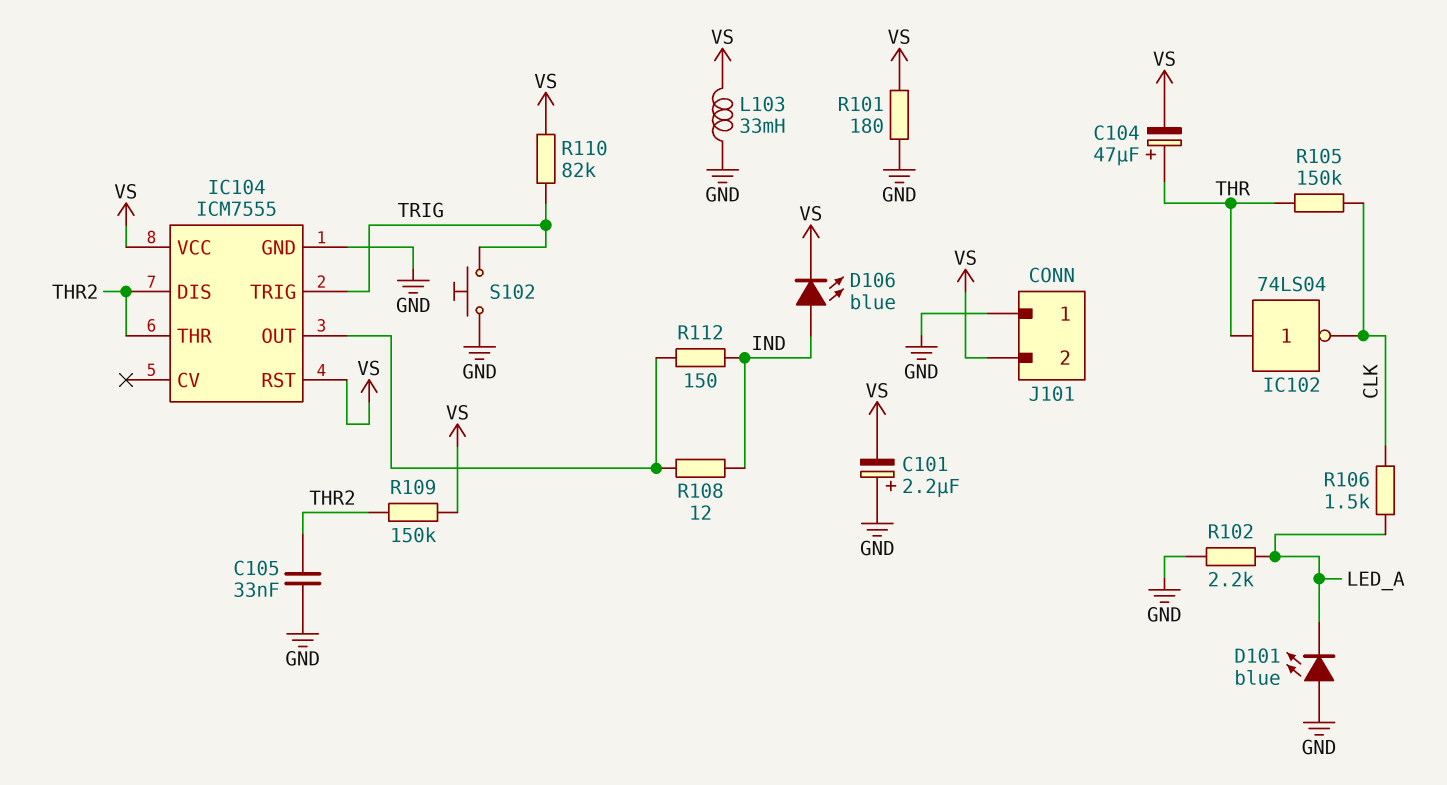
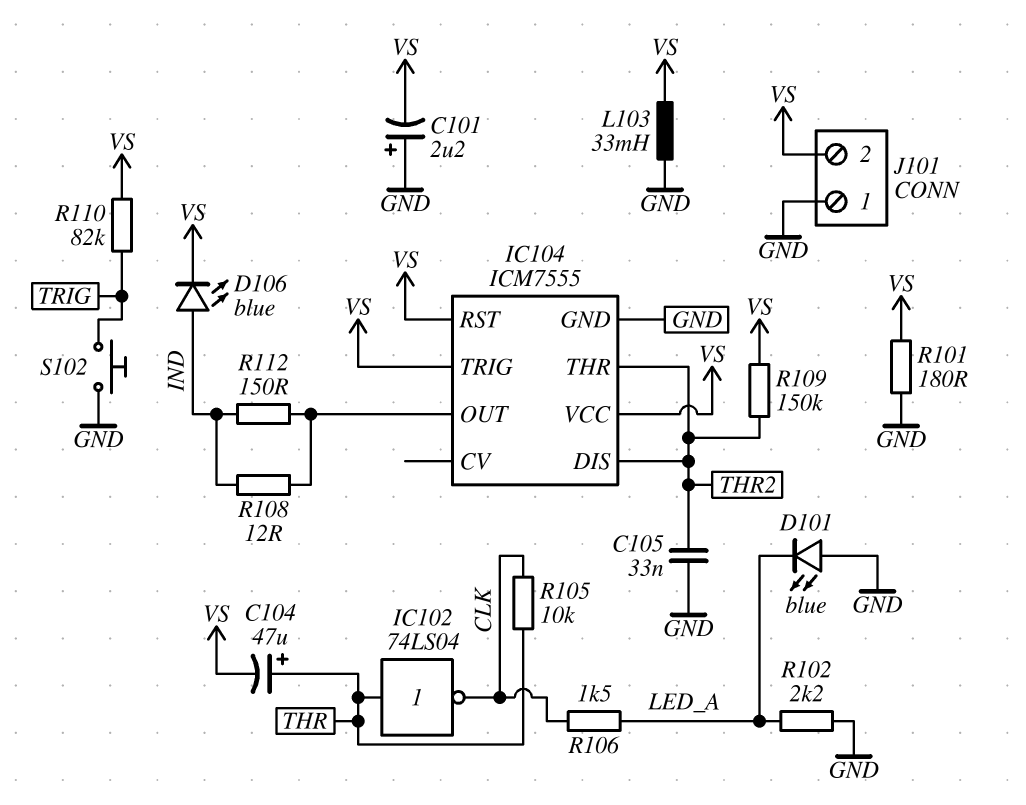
IC104 pin TRIG: TRIG -> VS
R105: 150k (CLK, THR) -> 10k (CLK, THR)

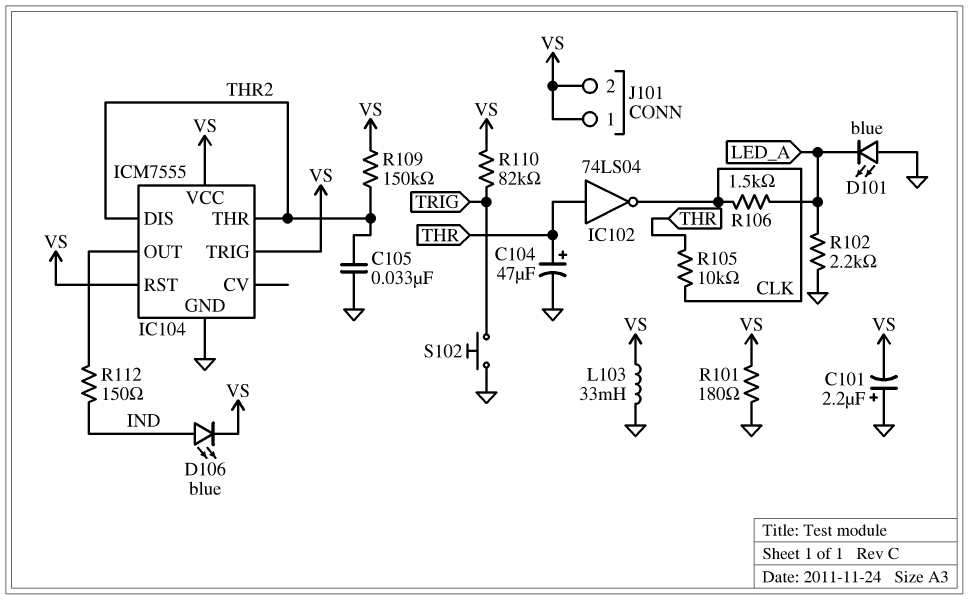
C104: 47uF (plus THR, minus VS) -> 47uF (plus THR, minus GND)
J101 pin 1: GND -> VS
R108: 12 (IC104/OUT, IND) -> none

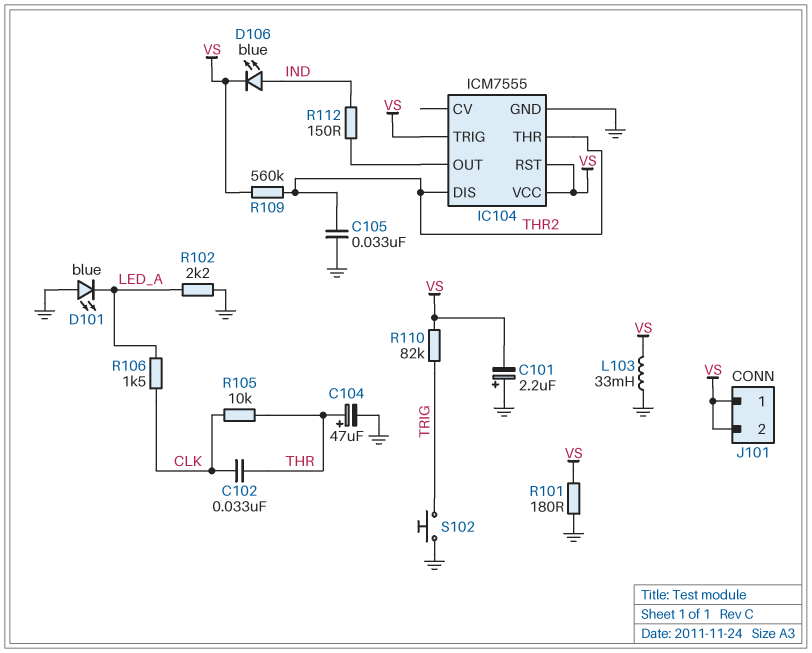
C102: none -> 33nF (CLK, THR)
IC102: NOT 74LS04 (in THR, out CLK) -> none
R109: 150k (THR2, VS) -> 560k (THR2, VS)

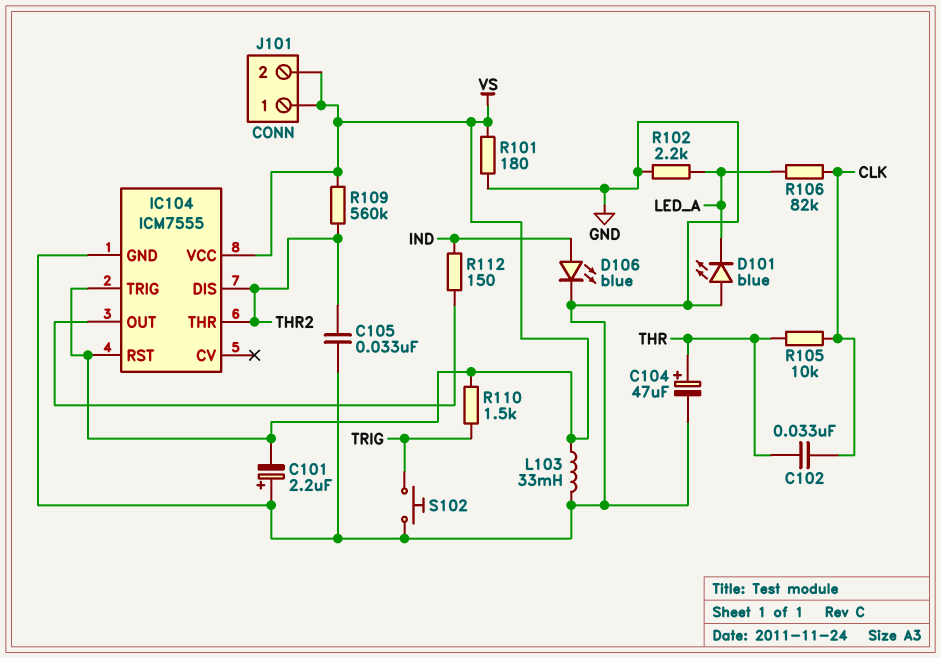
D106: LED blue (A IND, K VS) -> LED blue (A IND, K GND)
R106: 1.5k (CLK, LED_A) -> 82k (CLK, LED_A)
R110: 82k (TRIG, VS) -> 1.5k (TRIG, VS)

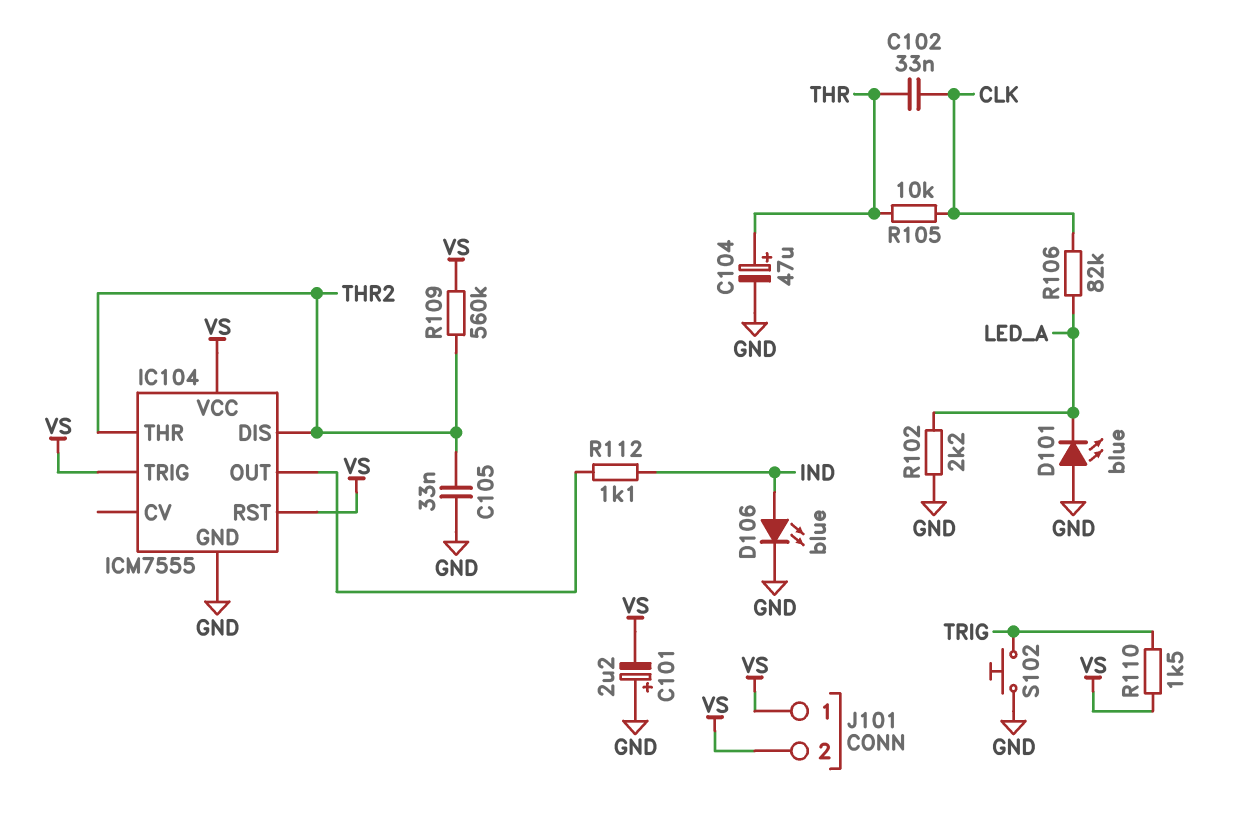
L103: 33mH (GND, VS) -> none
R101: 180 (GND, VS) -> none
R112: 150 (IC104/OUT, IND) -> 1.1k (IC104/OUT, IND)

